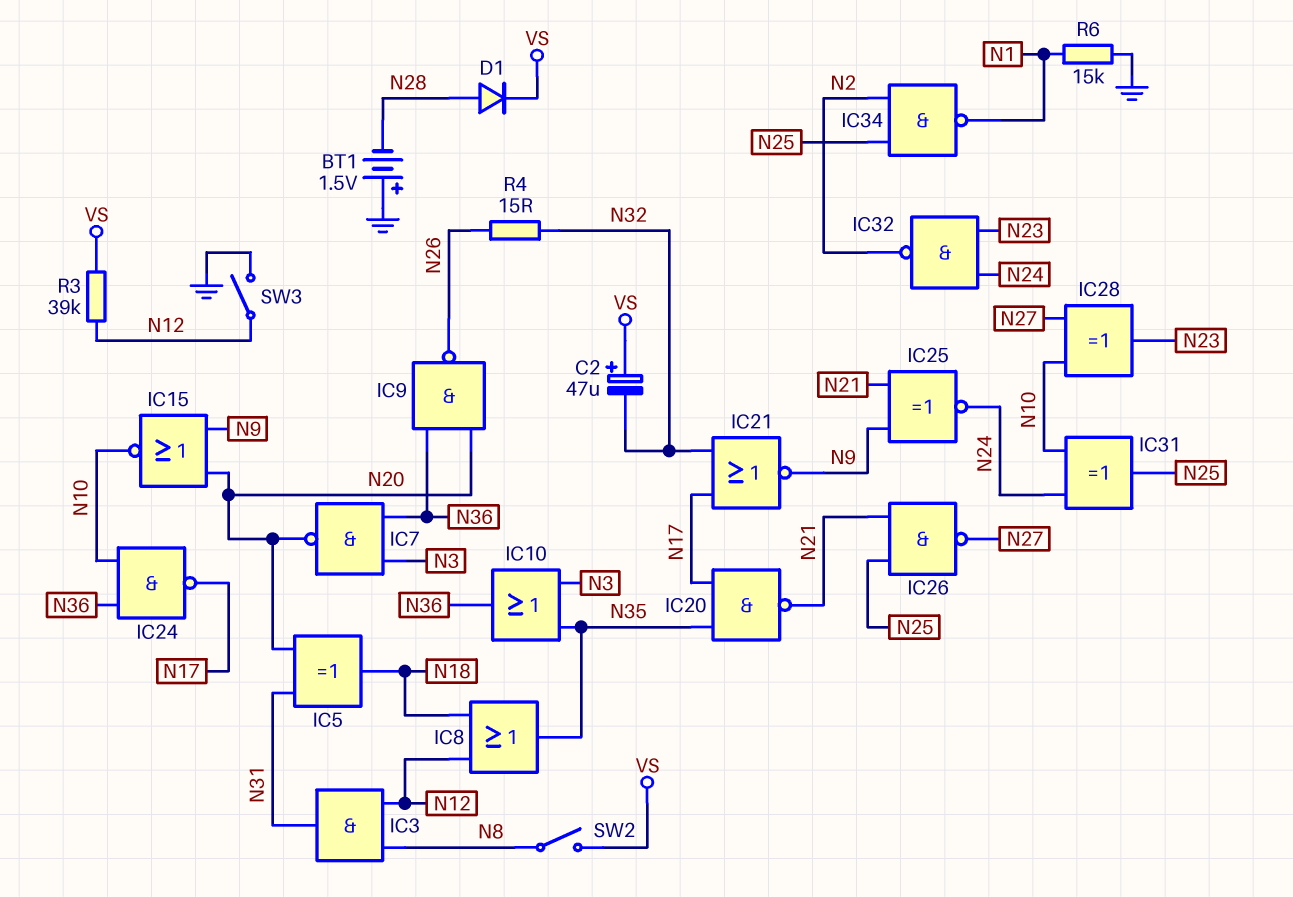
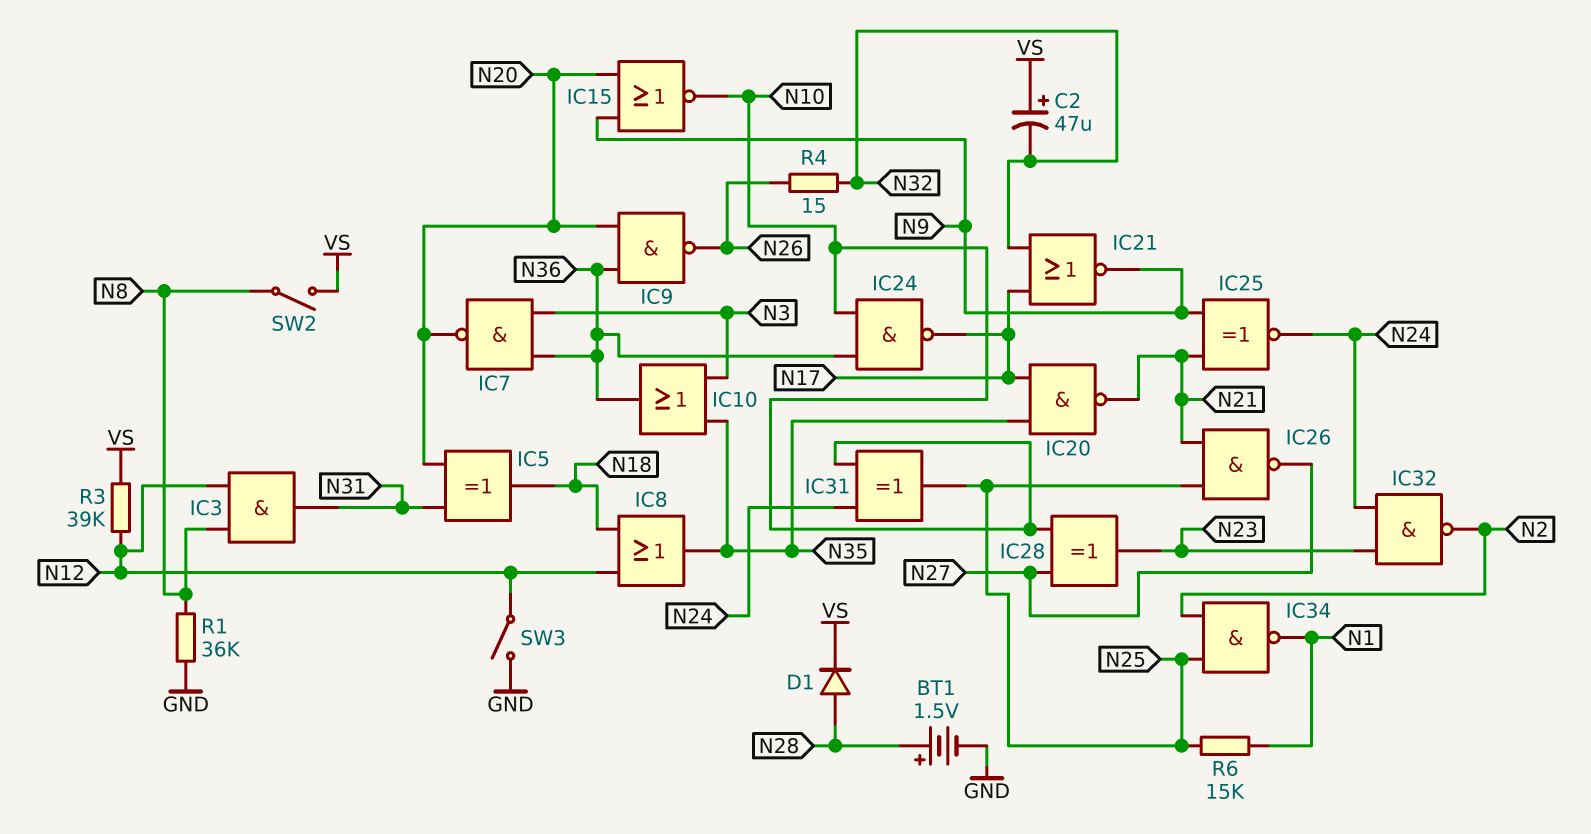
BT1: 1.5V (plus GND, minus N28) -> 1.5V (plus N28, minus GND)
R1: none -> 36k (GND, N8)
R6: 15k (GND, N1) -> 15k (N1, N25)

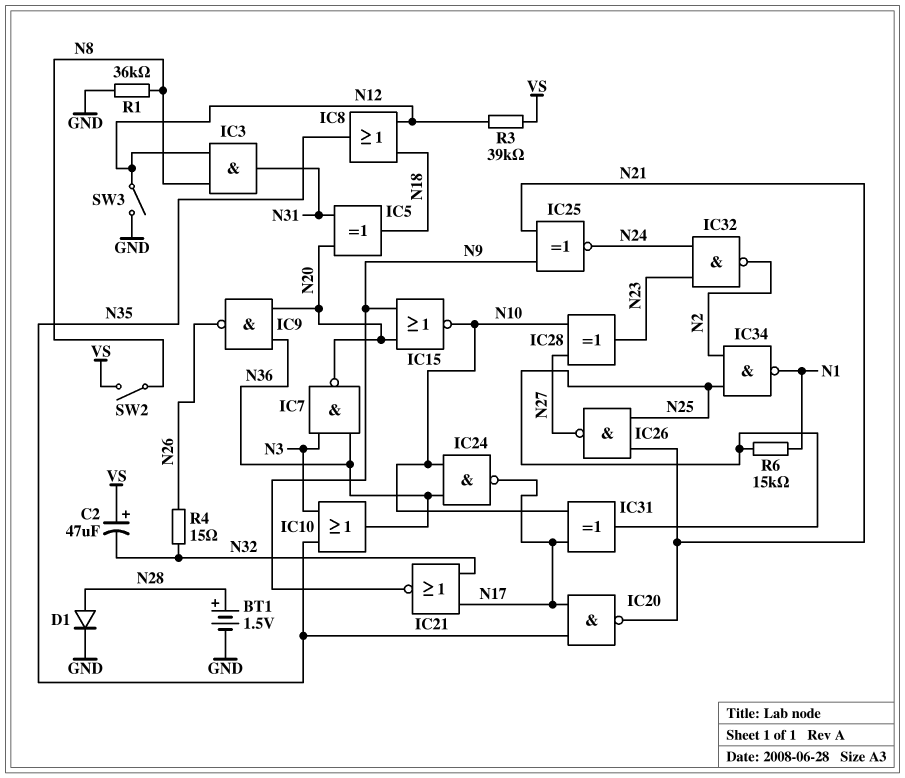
D1: diode (A N28, K VS) -> diode (A N28, K GND)
IC31: XOR (in N10, in N24, out N25) -> XOR (in N10, in N17, out N25)

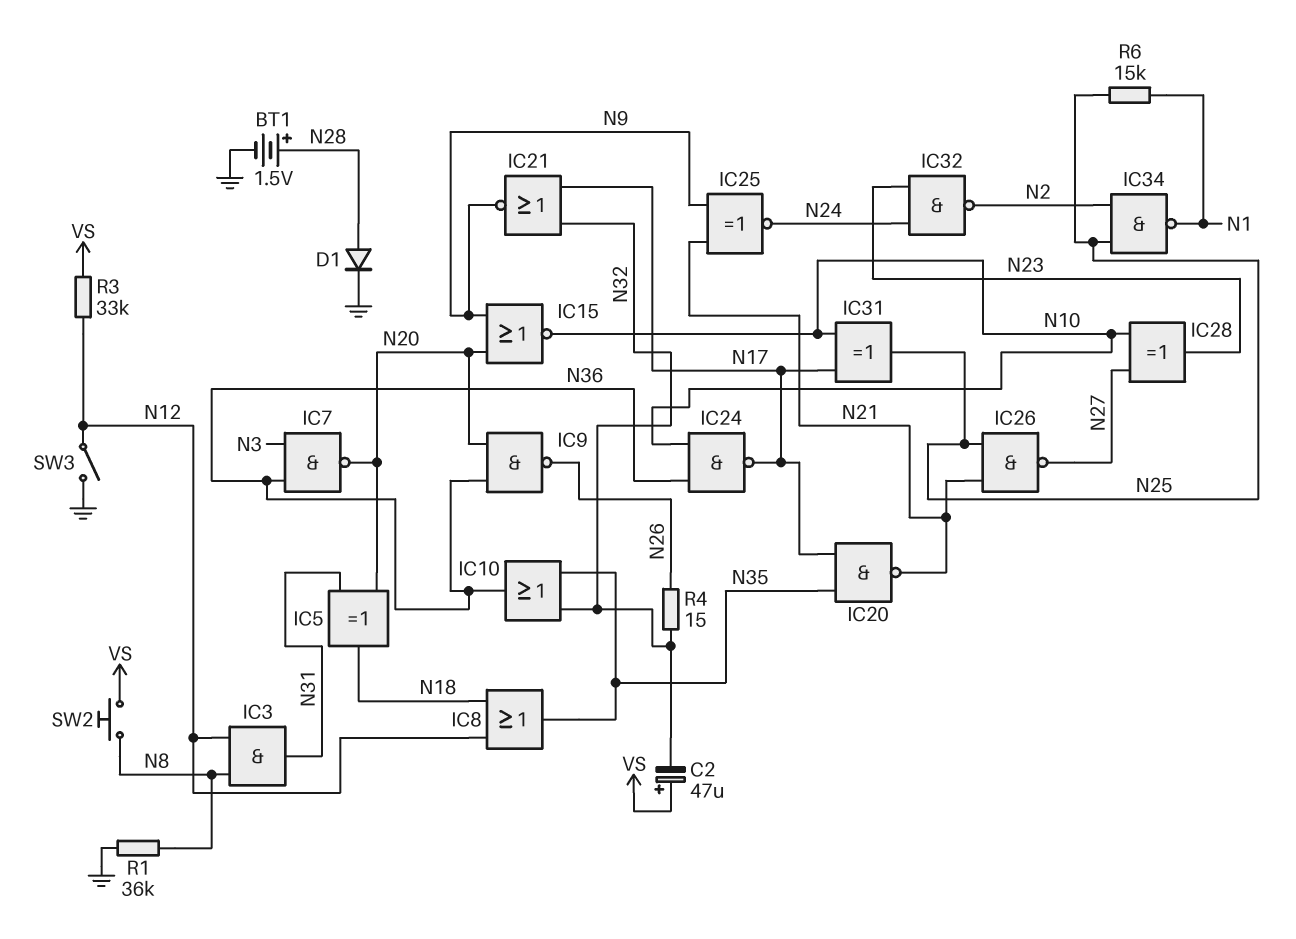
IC10: OR (in N3, in N35, out N36) -> OR (in N32, in N35, out N36)
R3: 39k (N12, VS) -> 33k (N12, VS)
SW2: switch (N8, VS) -> button (N8, VS)

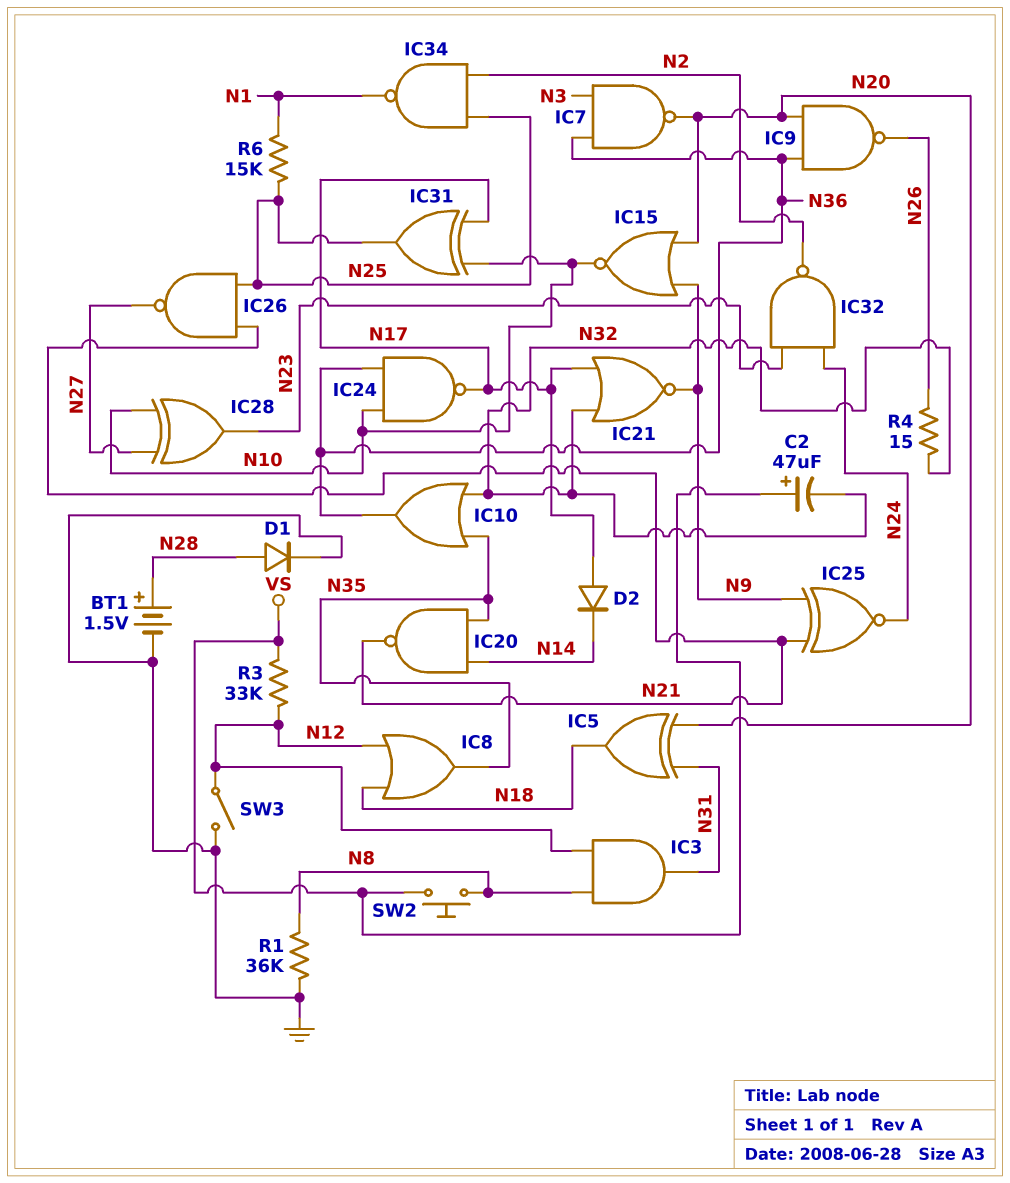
D2: none -> diode (A N17, K N14)
IC20: NAND (in N17, in N35, out N21) -> NAND (in N14, in N35, out N21)

